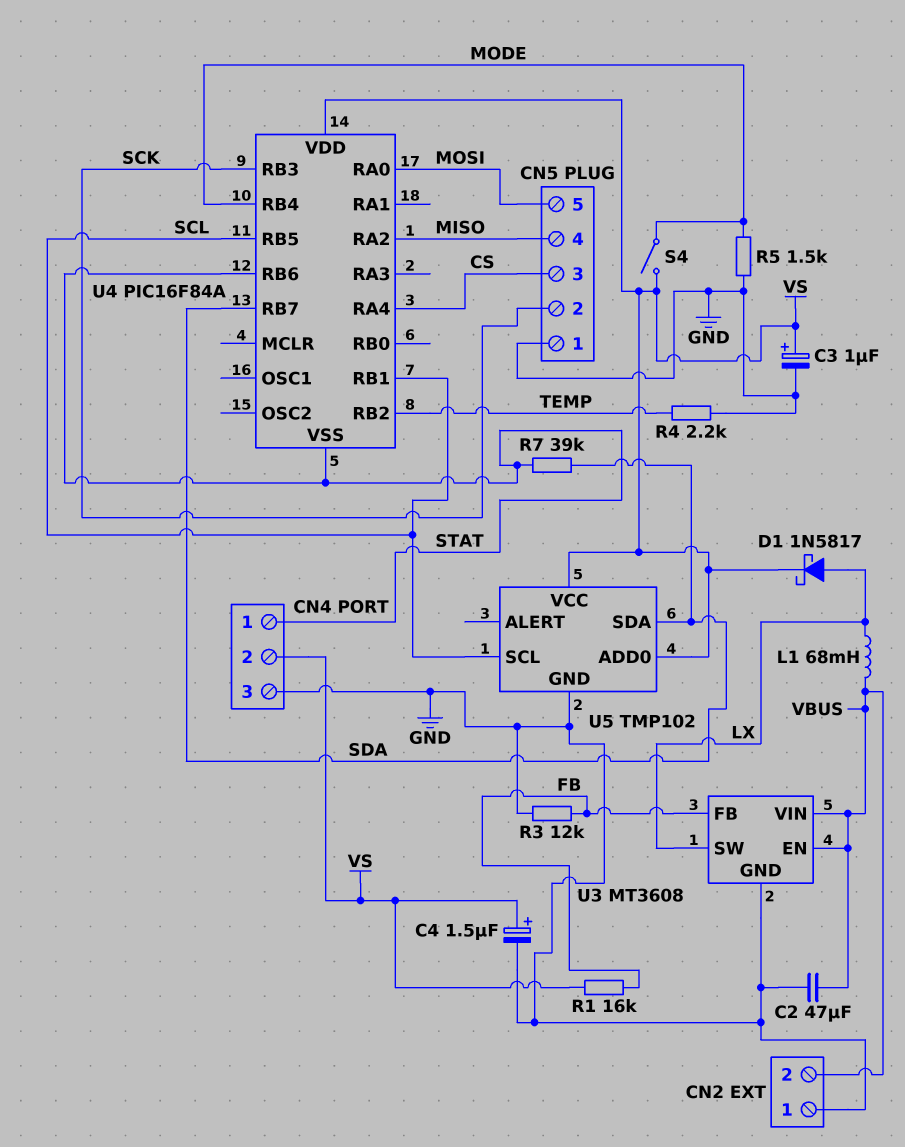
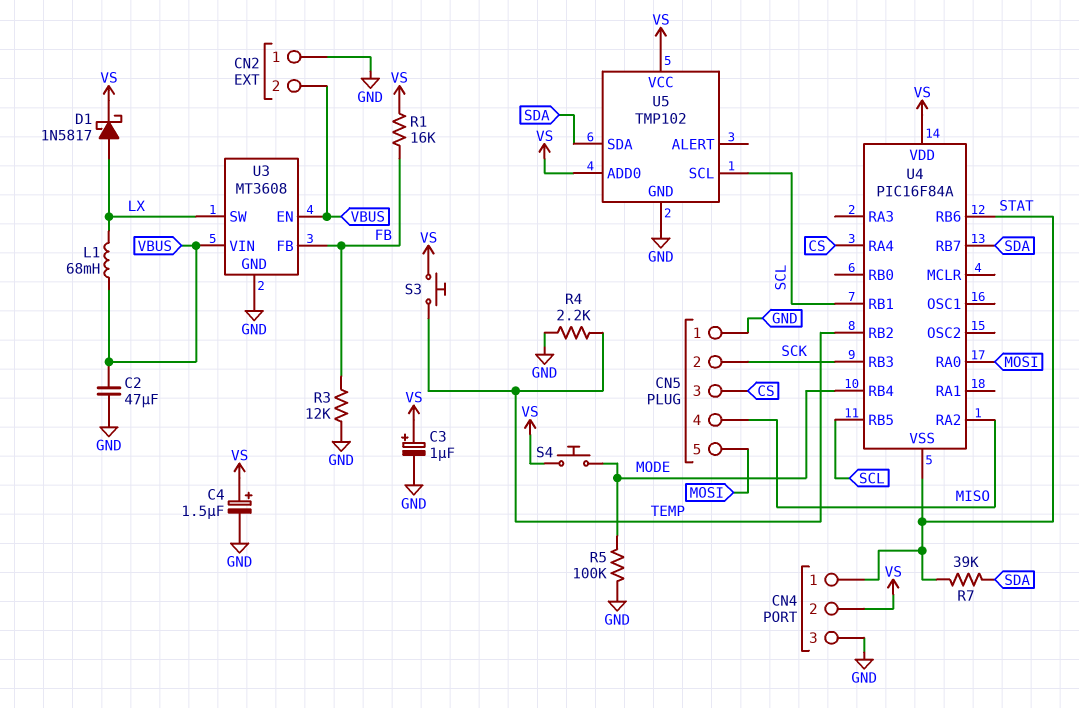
R5: 1.5k (GND, MODE) -> 100k (GND, MODE)
S3: none -> button (TEMP, VS)
S4: switch (MODE, VS) -> button (MODE, VS)

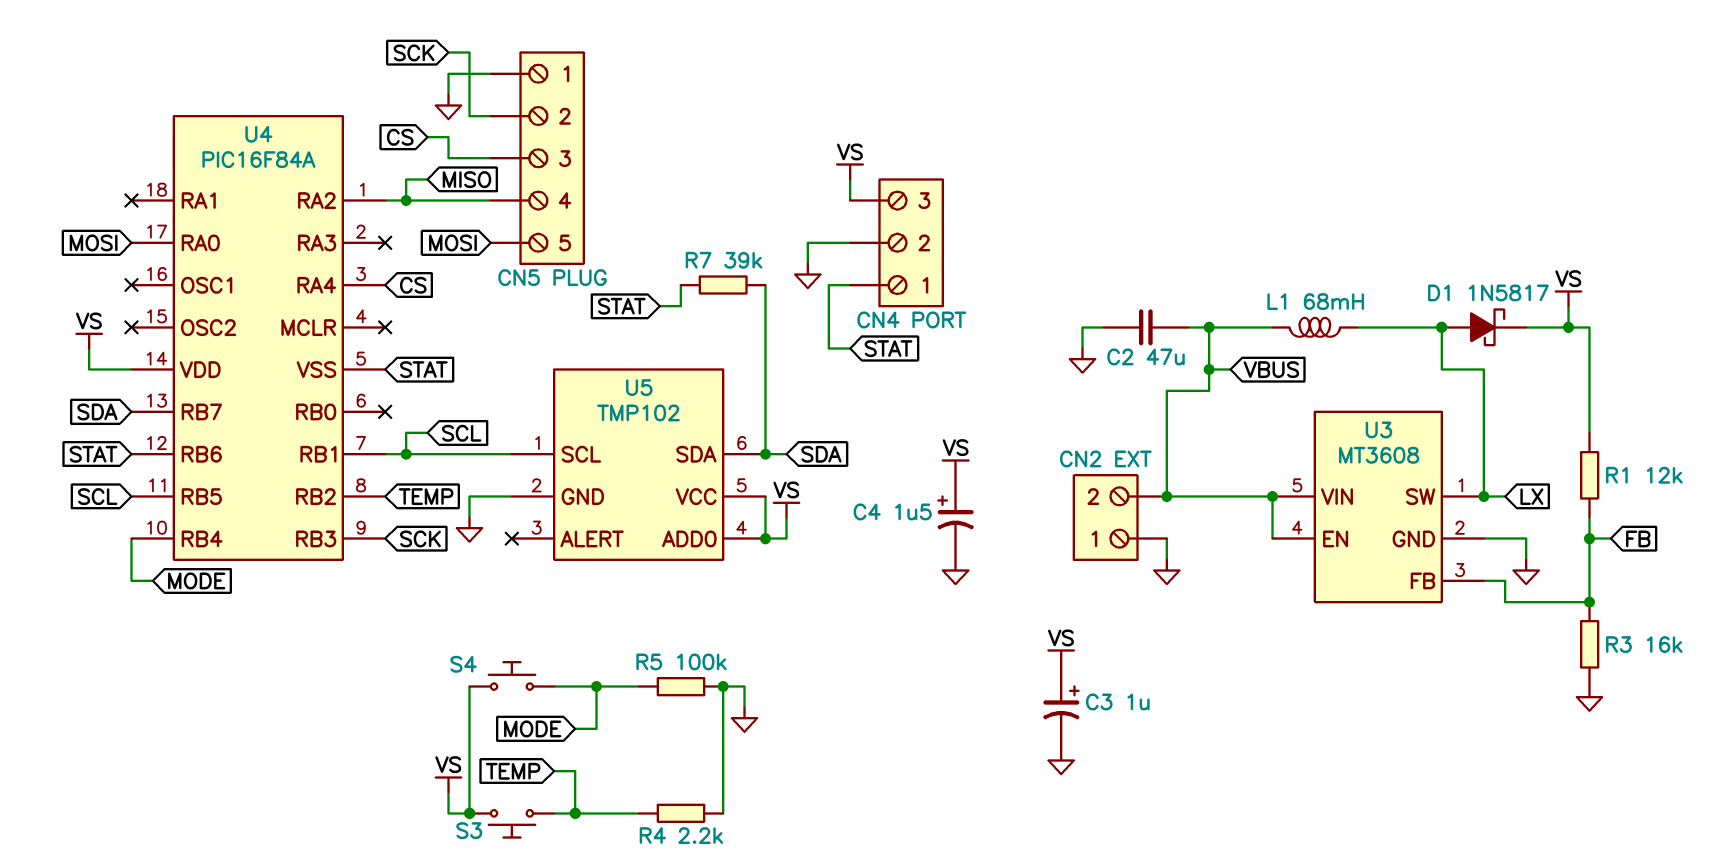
CN4 pin 2: VS -> GND
CN4 pin 3: GND -> VS
R1: 16k (FB, VS) -> 12k (FB, VS)
R3: 12k (FB, GND) -> 16k (FB, GND)

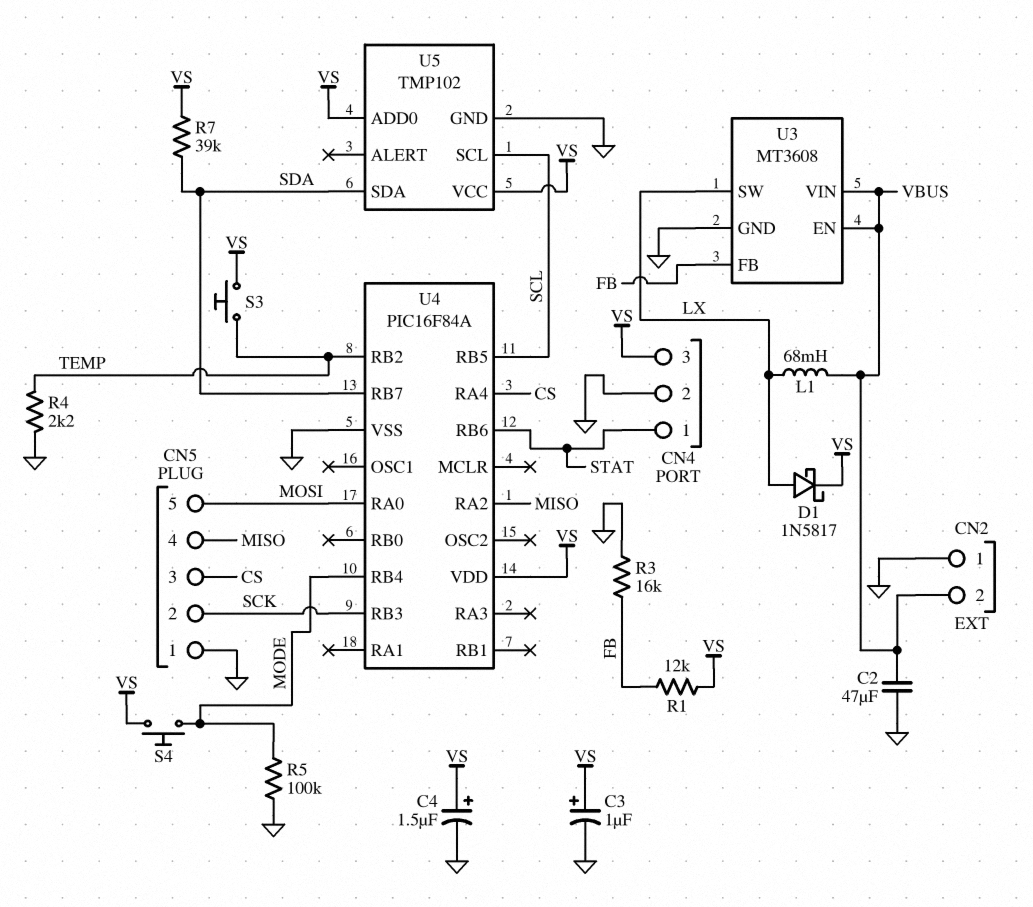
R7: 39k (SDA, STAT) -> 39k (SDA, VS)
U4 pin RB1: SCL -> none
U4 pin VSS: STAT -> GND

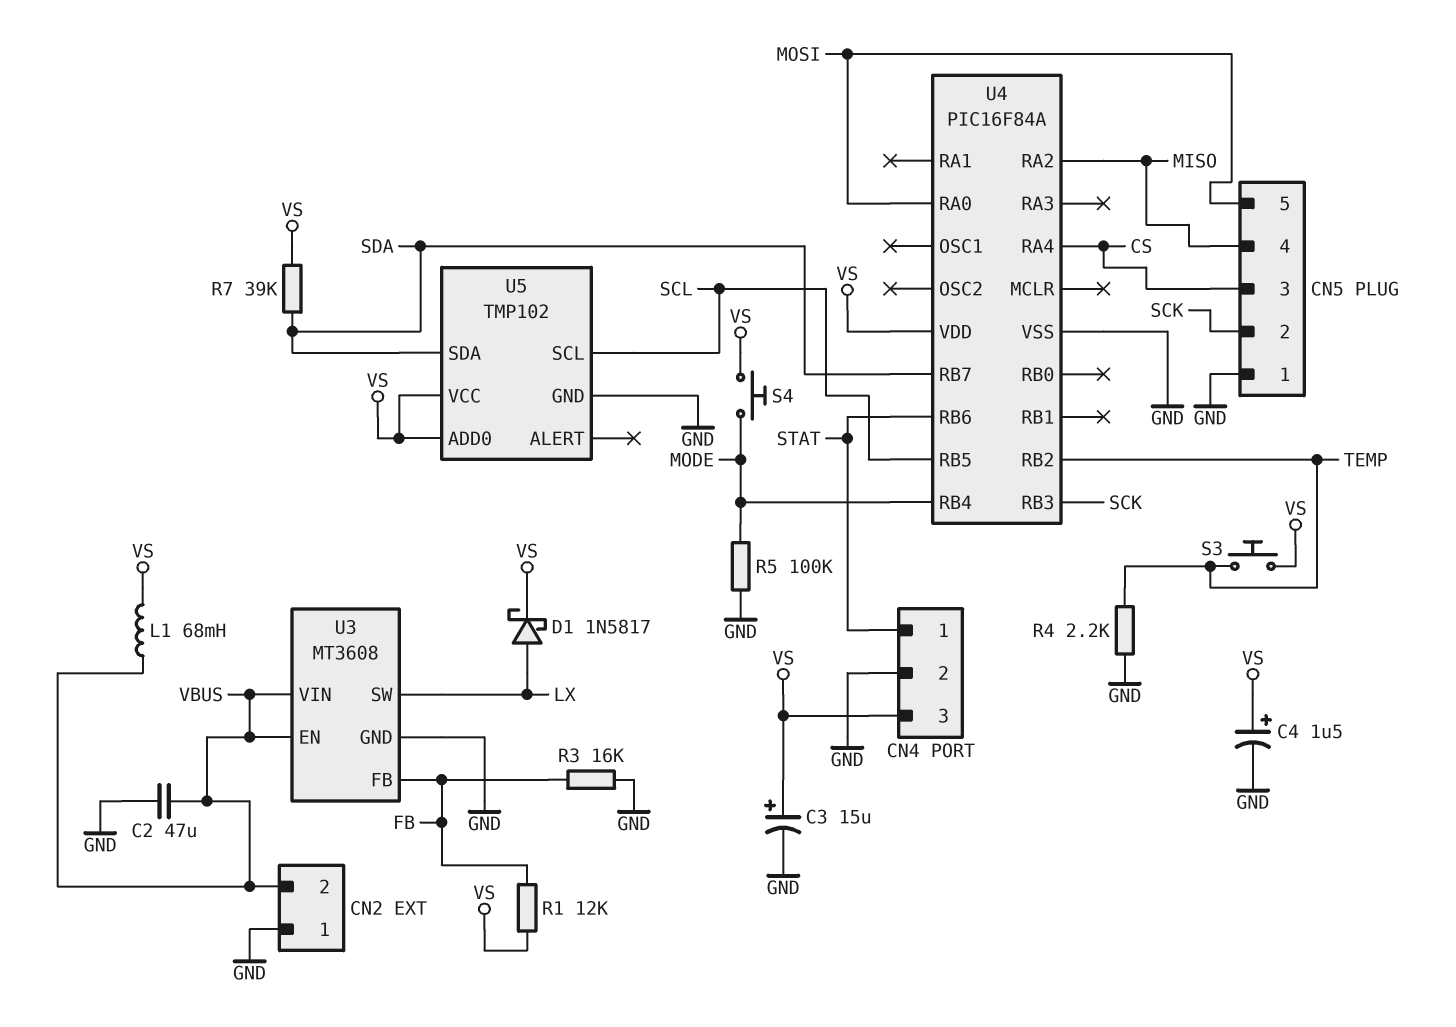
C3: 1uF (plus VS, minus GND) -> 15uF (plus VS, minus GND)
L1: 68mH (LX, VBUS) -> 68mH (VBUS, VS)

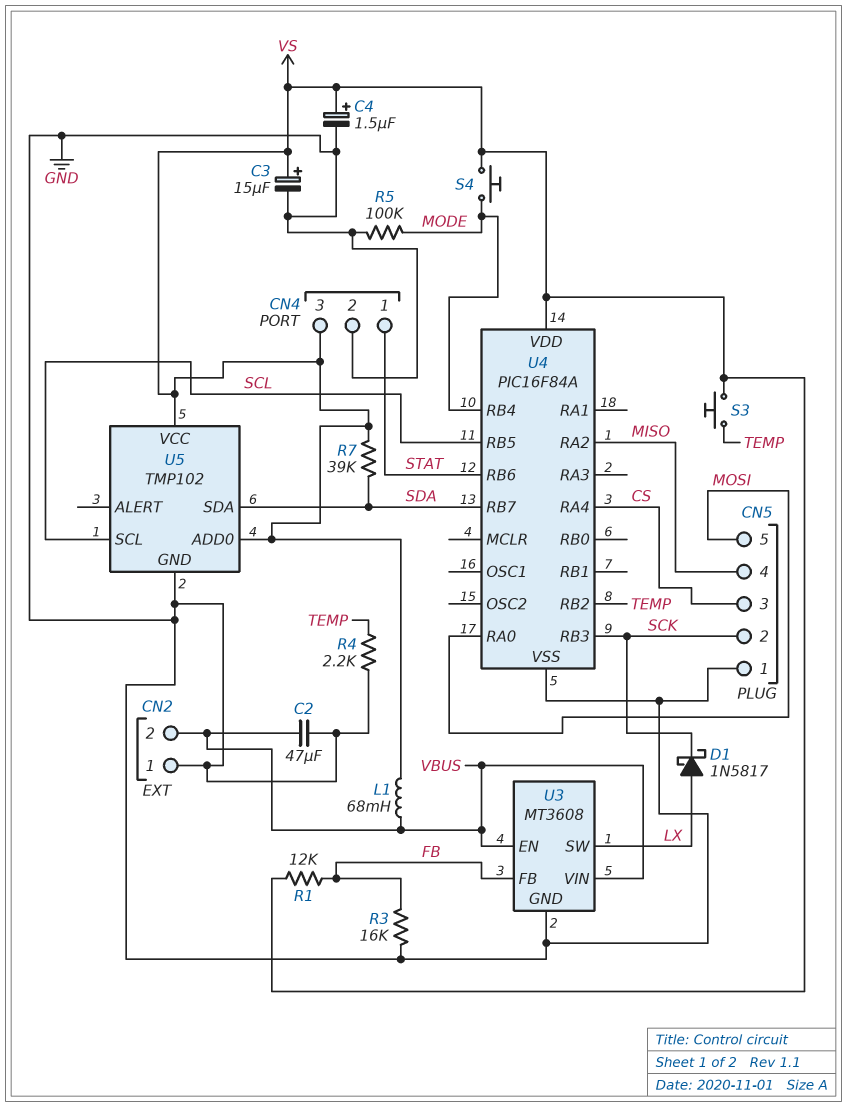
D1: schottky 1N5817 (A LX, K VS) -> schottky 1N5817 (A LX, K SCK)

